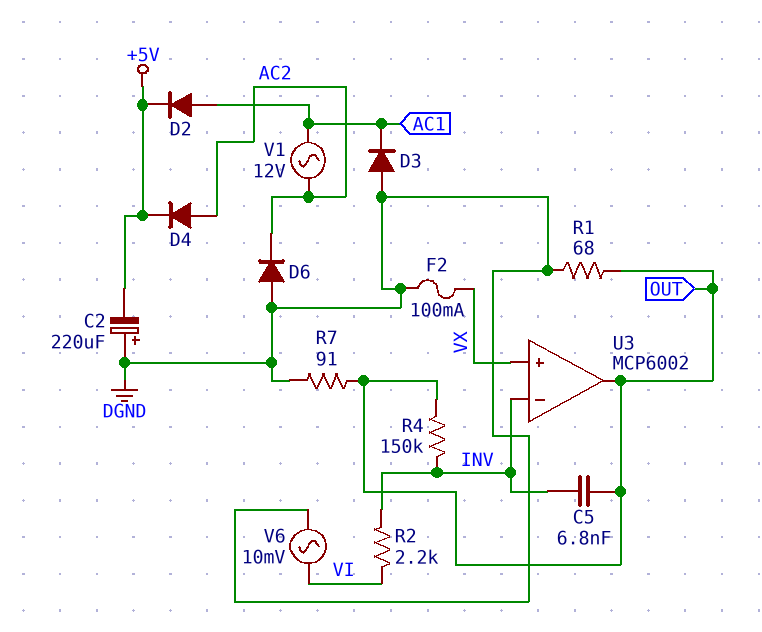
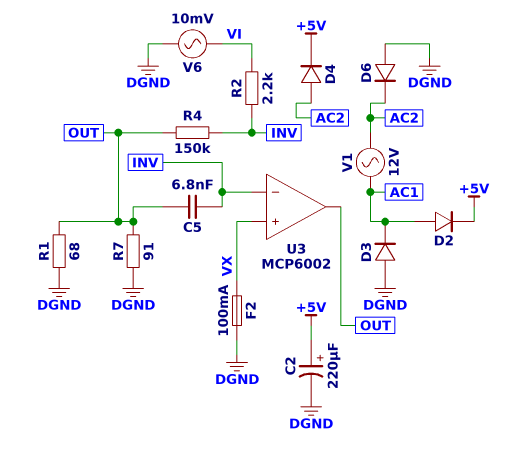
C2: 220uF (plus DGND, minus +5V) -> 220uF (plus +5V, minus DGND)

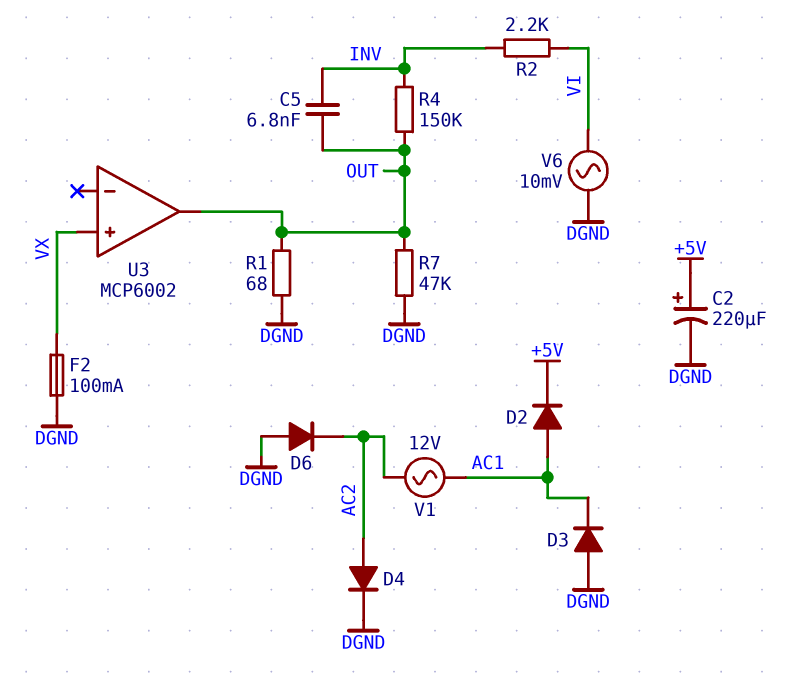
D4: diode (A AC2, K +5V) -> diode (A AC2, K DGND)
R7: 91 (DGND, OUT) -> 47k (DGND, OUT)
U3 pin in-: INV -> none

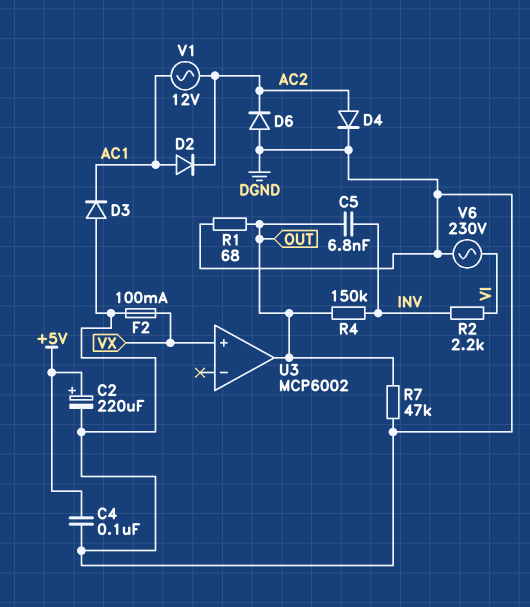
C4: none -> 100nF (+5V, DGND)
D2: diode (A AC1, K +5V) -> diode (A AC1, K AC2)
V6: AC 10mV (DGND, VI) -> AC 230V (DGND, VI)

